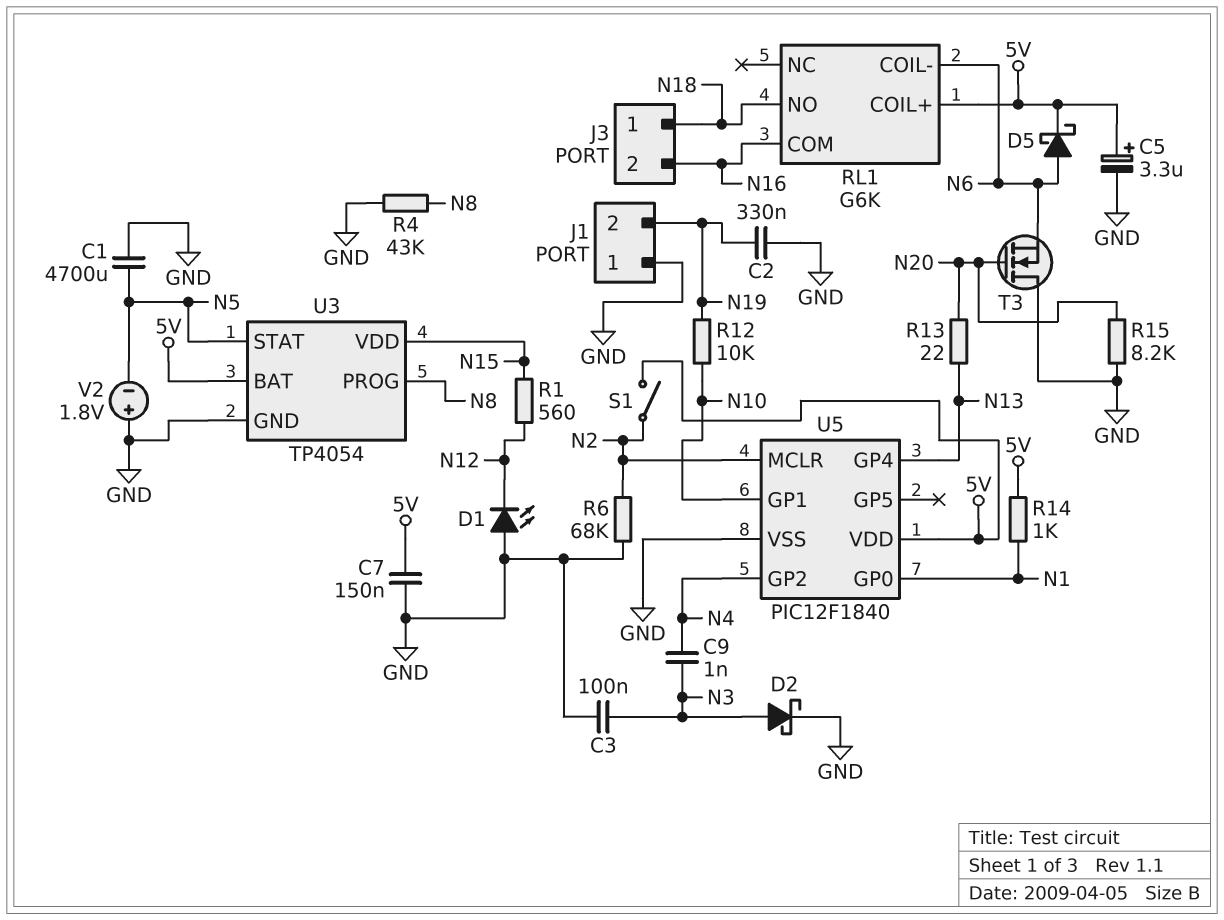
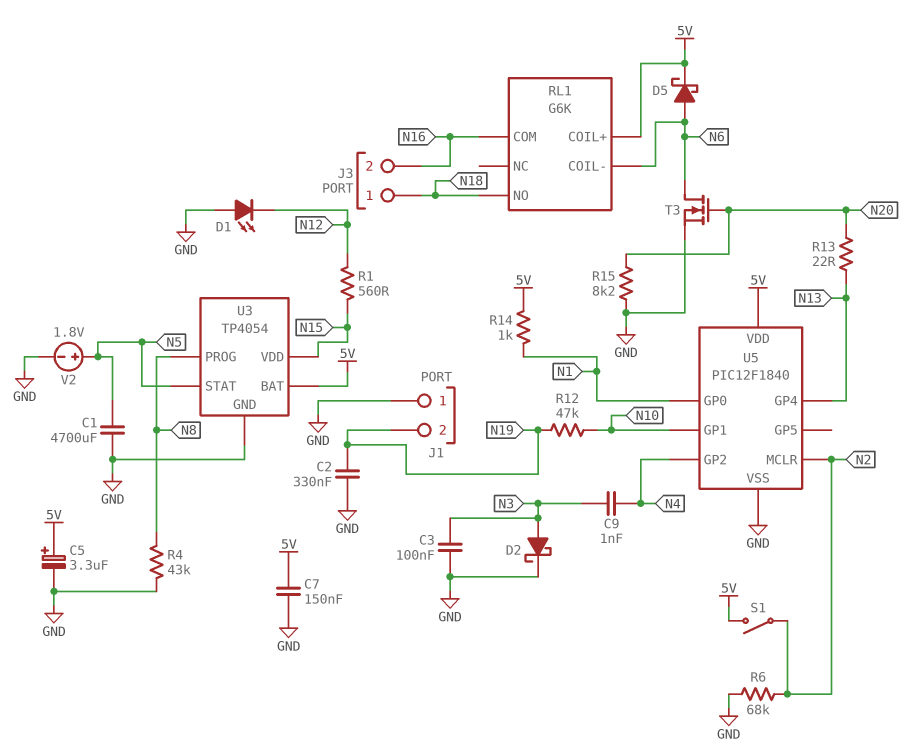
R12: 10k (N10, N19) -> 47k (N10, N19)
T3: NMOS (G N20, D GND, S N6) -> NMOS (G N20, D N6, S GND)
V2: 1.8V (plus GND, minus N5) -> 1.8V (plus N5, minus GND)

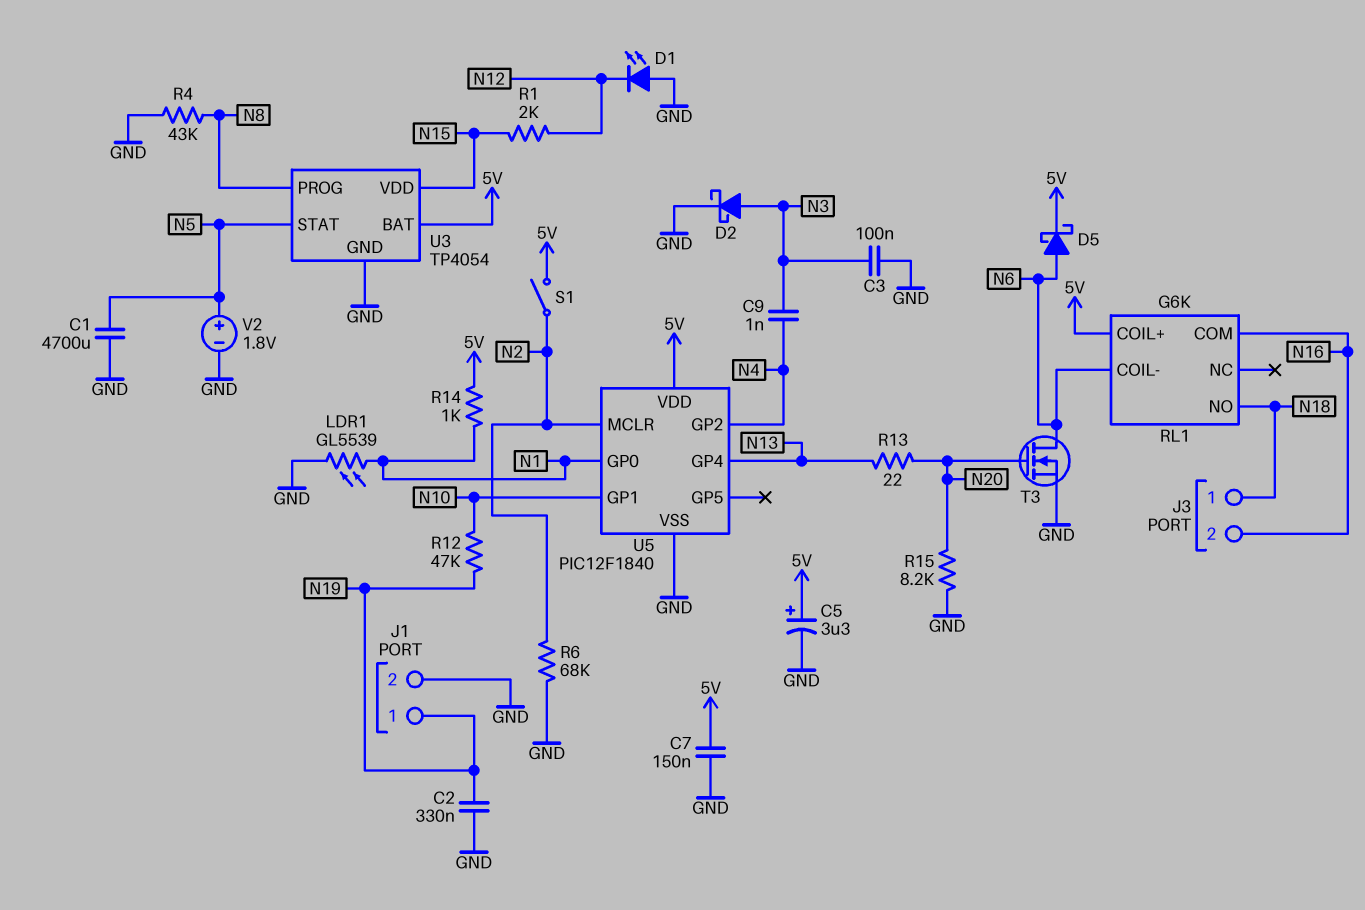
J1 pin 1: GND -> N19
J1 pin 2: N19 -> GND
LDR1: none -> GL5539 (GND, N1)
R1: 560 (N12, N15) -> 2k (N12, N15)

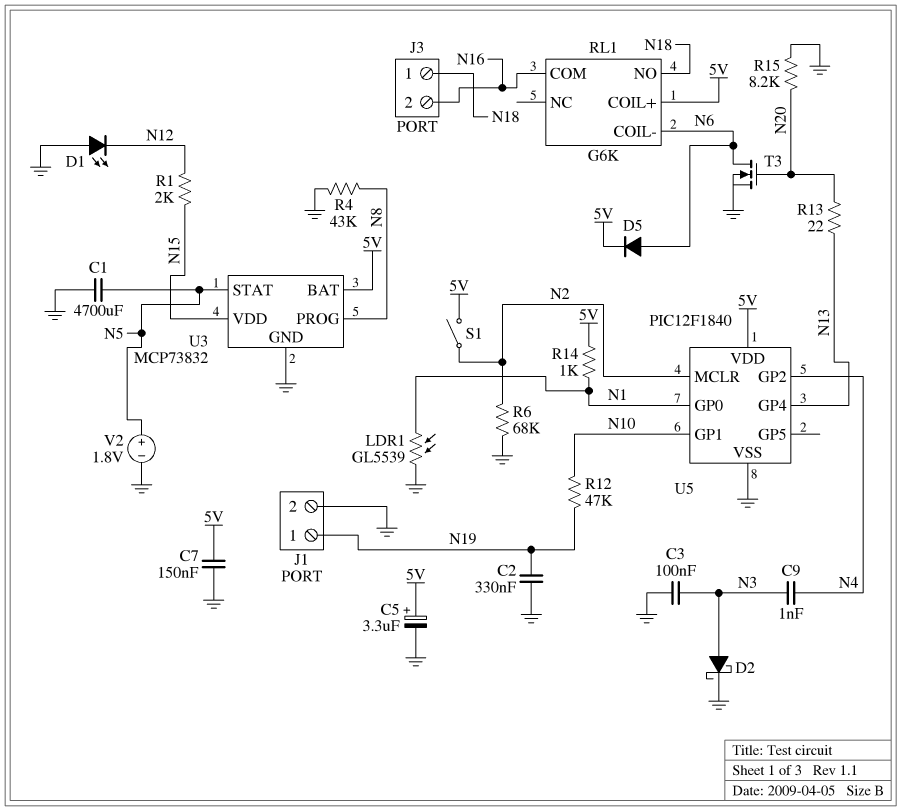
D5: schottky (A N6, K 5V) -> diode (A N6, K 5V)
U3: TP4054 -> MCP73832

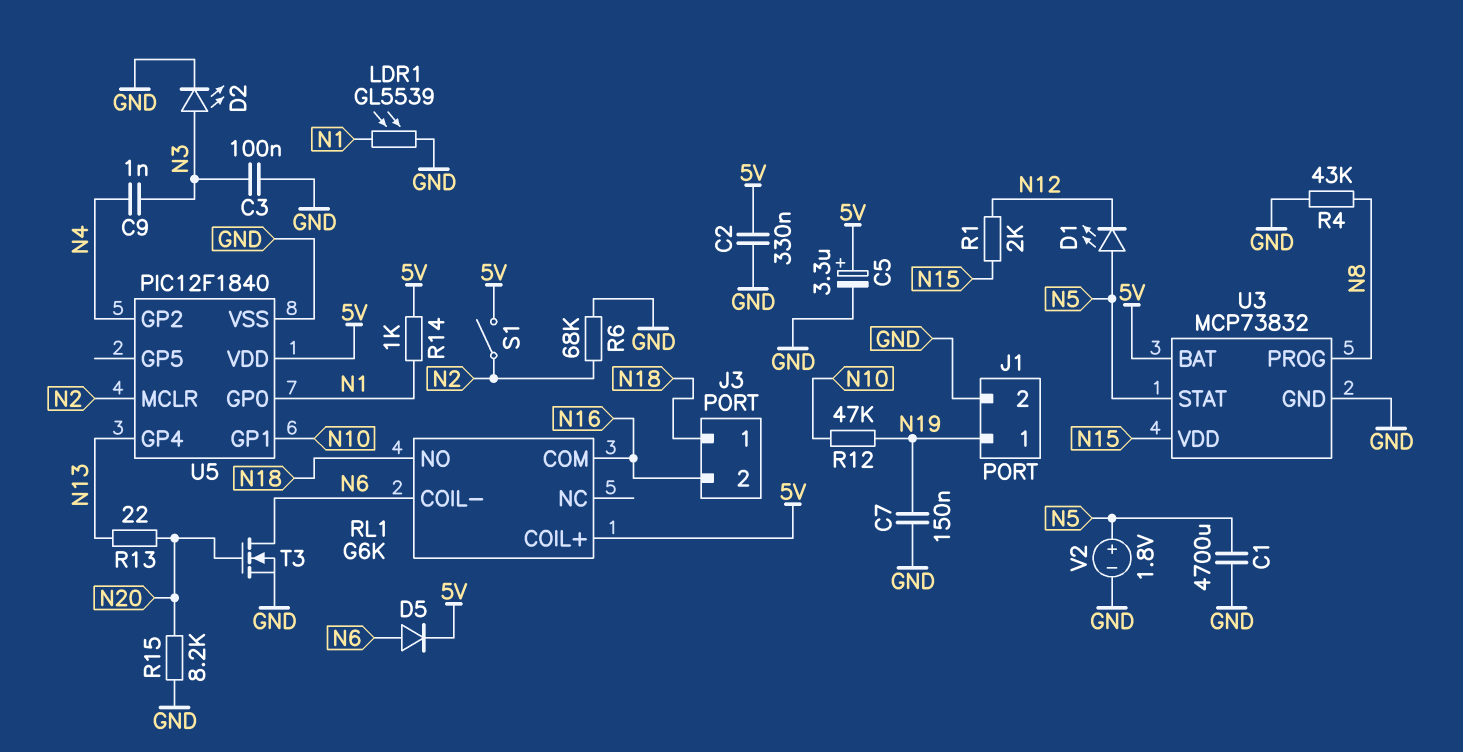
C2: 330nF (GND, N19) -> 330nF (5V, GND)
C7: 150nF (5V, GND) -> 150nF (GND, N19)
D1: LED (A GND, K N12) -> LED (A N5, K N12)
D2: schottky (A N3, K GND) -> LED (A N3, K GND)

